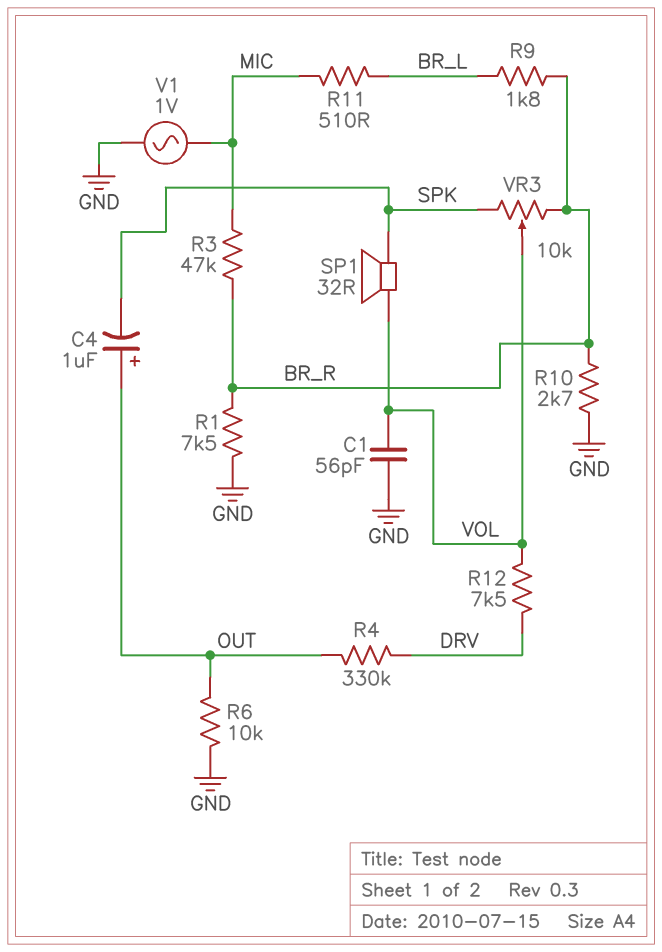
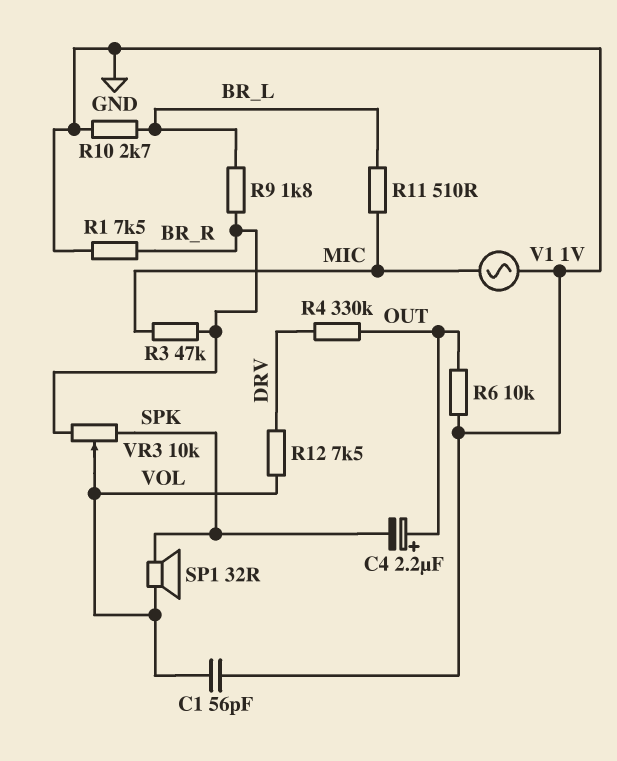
C4: 1uF (plus OUT, minus SPK) -> 2.2uF (plus OUT, minus SPK)
R10: 2.7k (BR_R, GND) -> 2.7k (BR_L, GND)

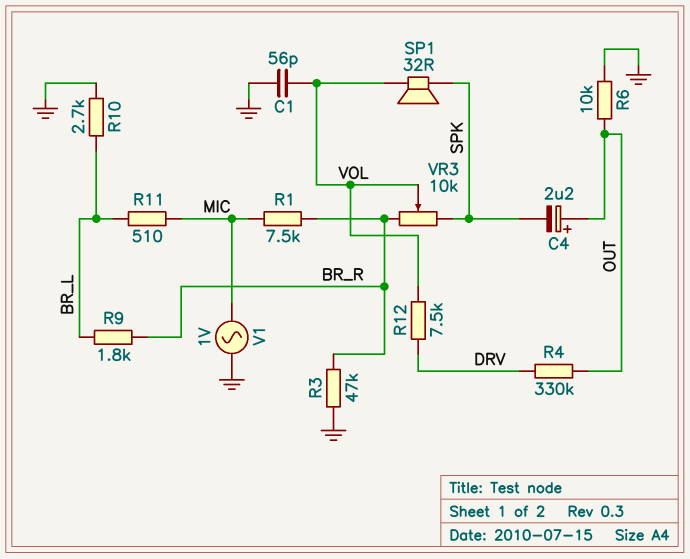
R1: 7.5k (BR_R, GND) -> 7.5k (BR_R, MIC)
R3: 47k (BR_R, MIC) -> 47k (BR_R, GND)

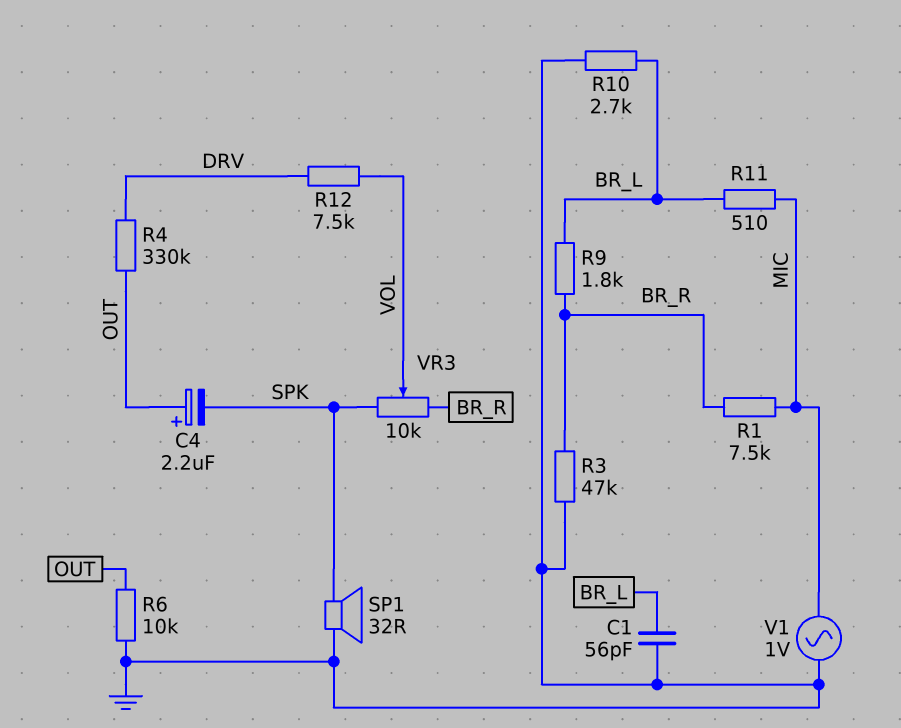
C1: 56pF (GND, VOL) -> 56pF (BR_L, GND)
SP1: speaker 32R (SPK, VOL) -> speaker 32R (GND, SPK)

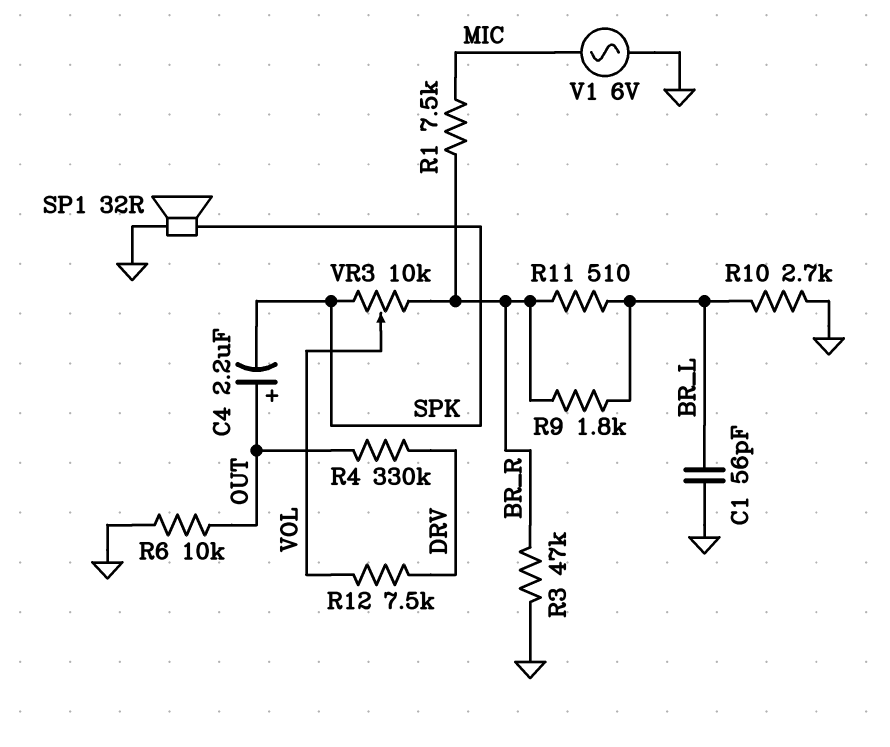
R11: 510 (BR_L, MIC) -> 510 (BR_L, BR_R)
V1: AC 1V (GND, MIC) -> AC 6V (GND, MIC)

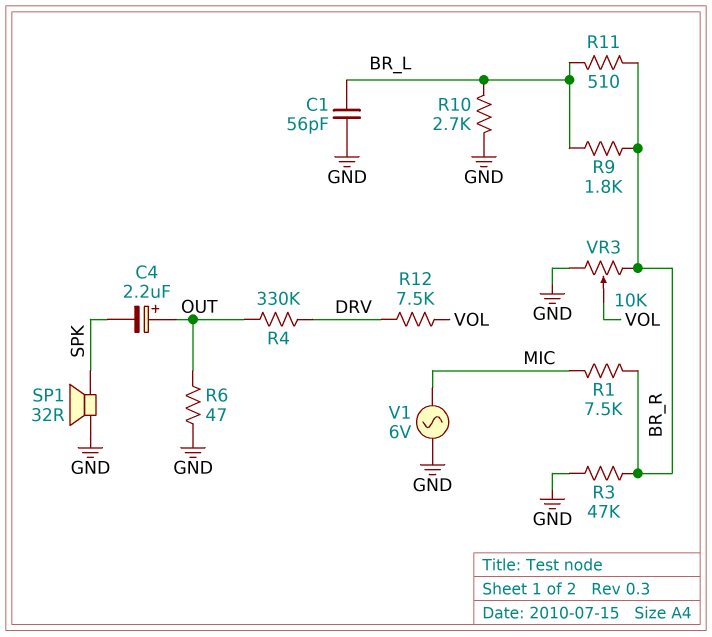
R6: 10k (GND, OUT) -> 47 (GND, OUT)
VR3: 10k (BR_R, SPK, wiper VOL) -> 10k (BR_R, GND, wiper VOL)

